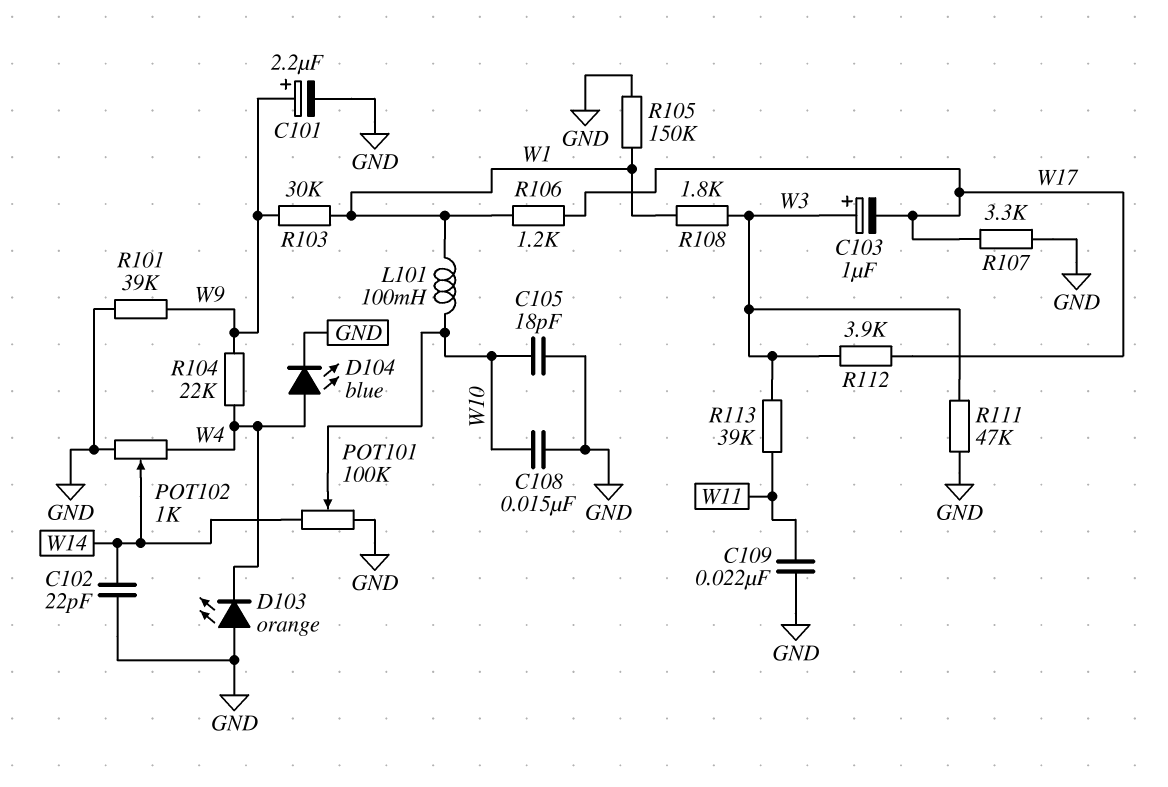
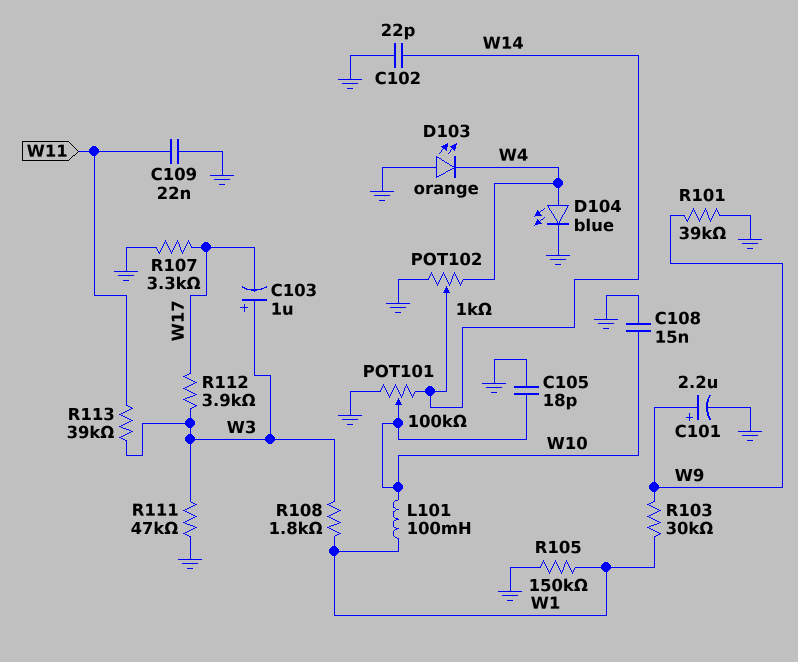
R104: 22k (W4, W9) -> none
R106: 1.2k (W1, W17) -> none

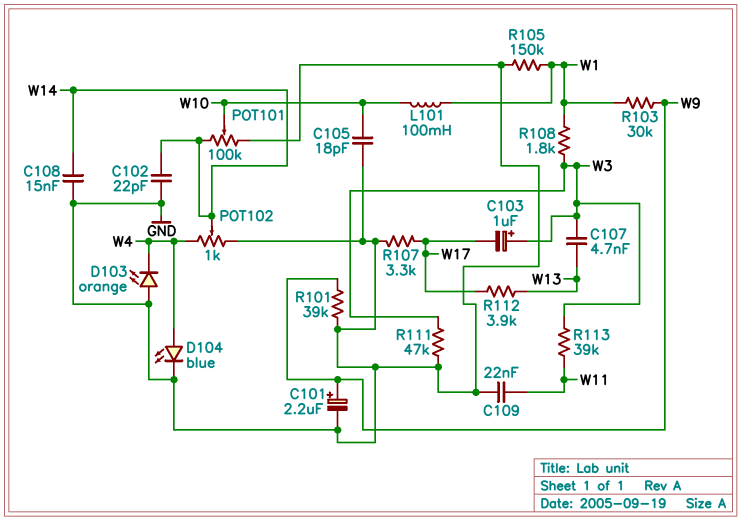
C107: none -> 4.7nF (W3, W13)
C108: 15nF (GND, W10) -> 15nF (GND, W14)
R112: 3.9k (W3, W17) -> 3.9k (W13, W17)

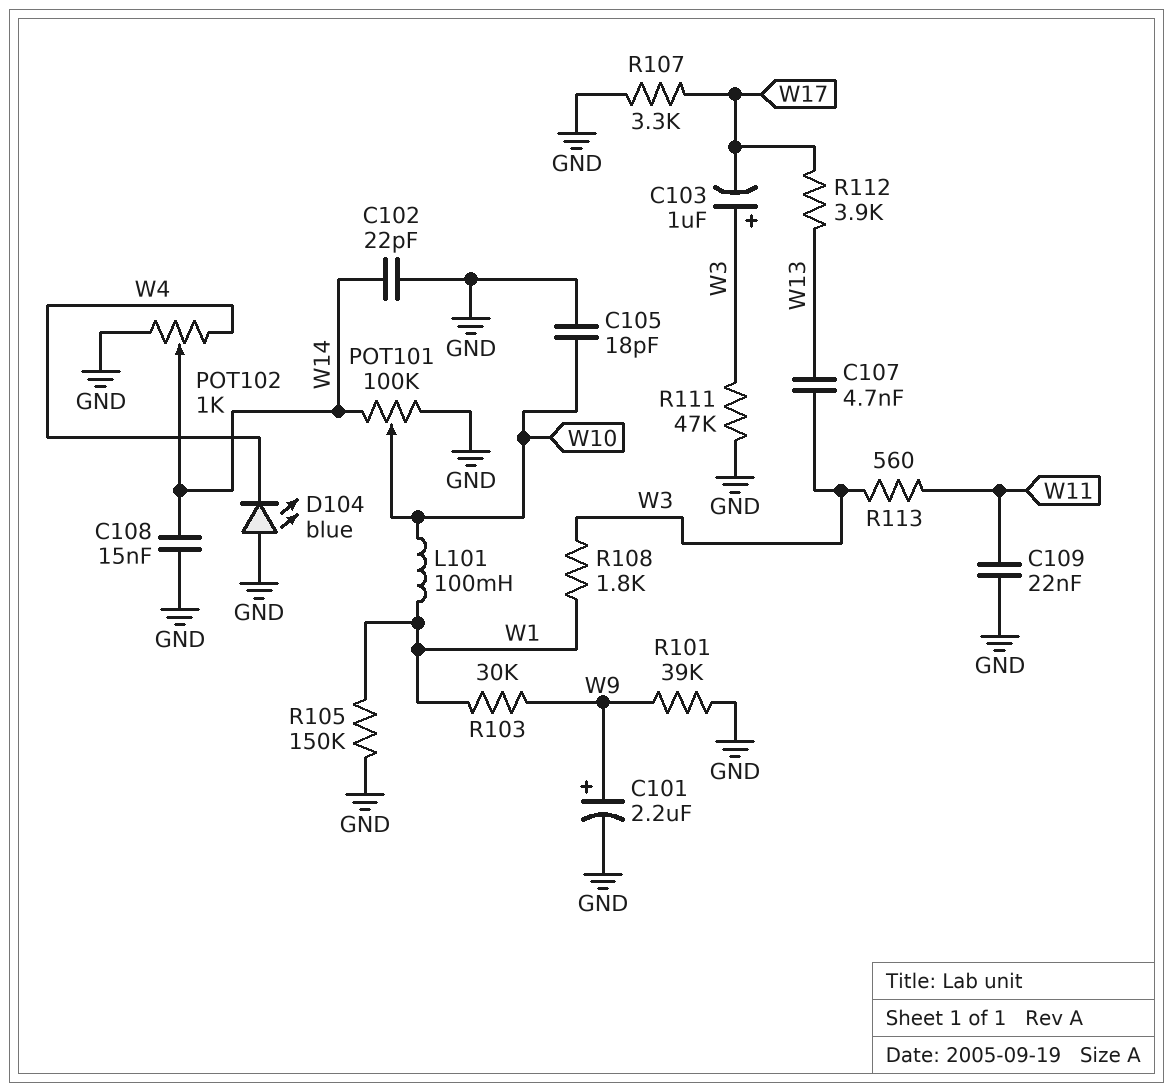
D103: LED orange (A GND, K W4) -> none
D104: LED blue (A W4, K GND) -> LED blue (A GND, K W4)
R113: 39k (W3, W11) -> 560 (W3, W11)

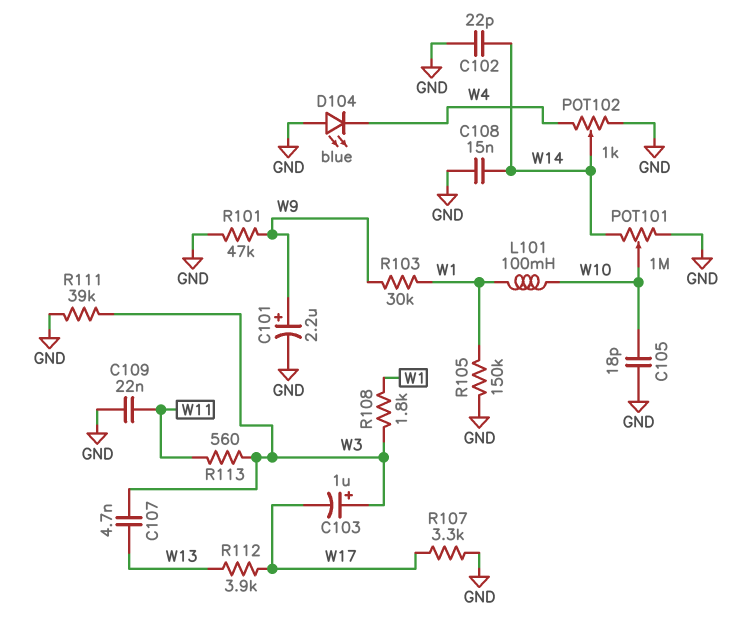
POT101: 100k (GND, W14, wiper W10) -> 1M (GND, W14, wiper W10)
R101: 39k (GND, W9) -> 47k (GND, W9)
R111: 47k (GND, W3) -> 39k (GND, W3)

